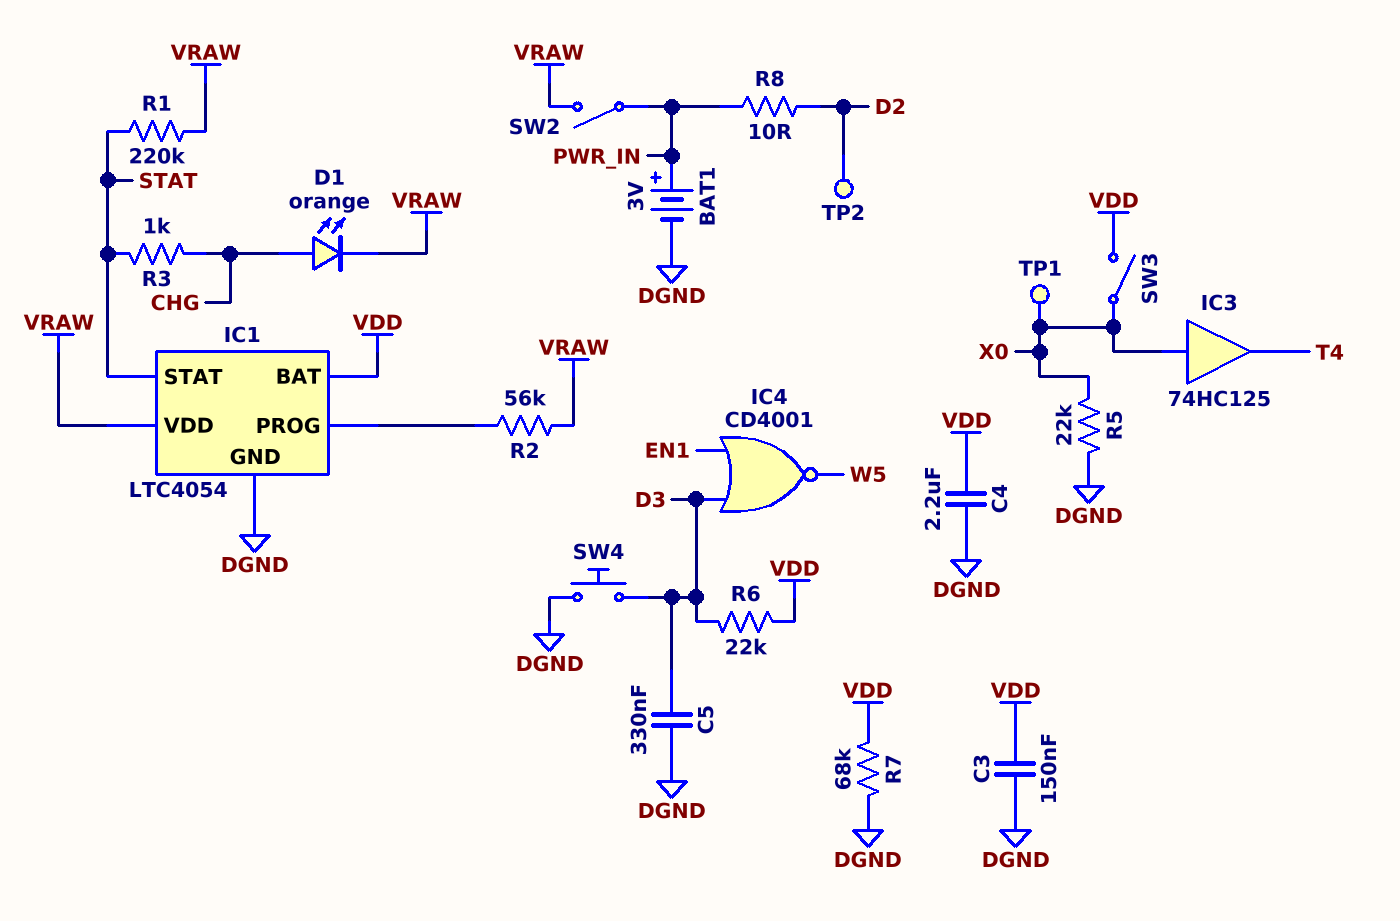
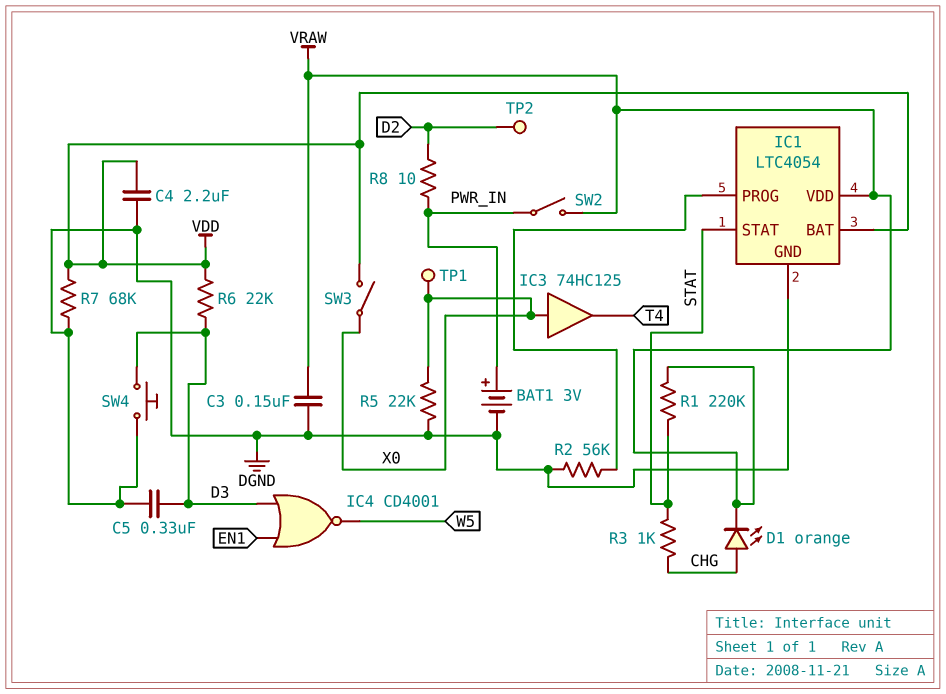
C3: 150nF (DGND, VDD) -> 150nF (DGND, VRAW)
R2: 56k (IC1/PROG, VRAW) -> 56k (DGND, IC1/PROG)

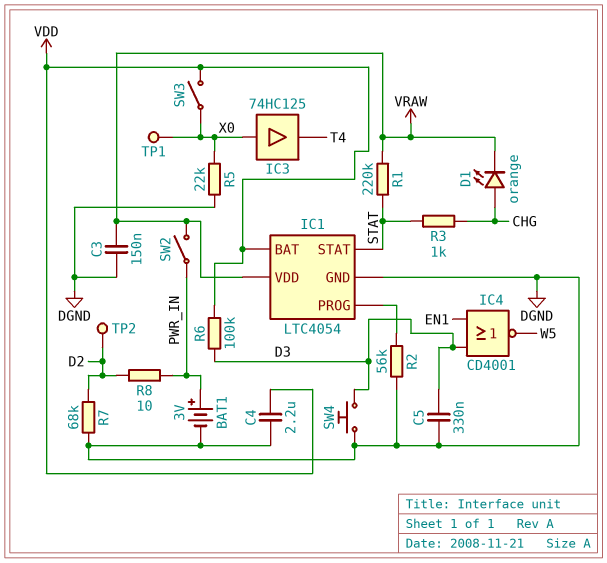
R6: 22k (D3, VDD) -> 100k (D3, VDD)
R7: 68k (DGND, VDD) -> 68k (D2, DGND)

